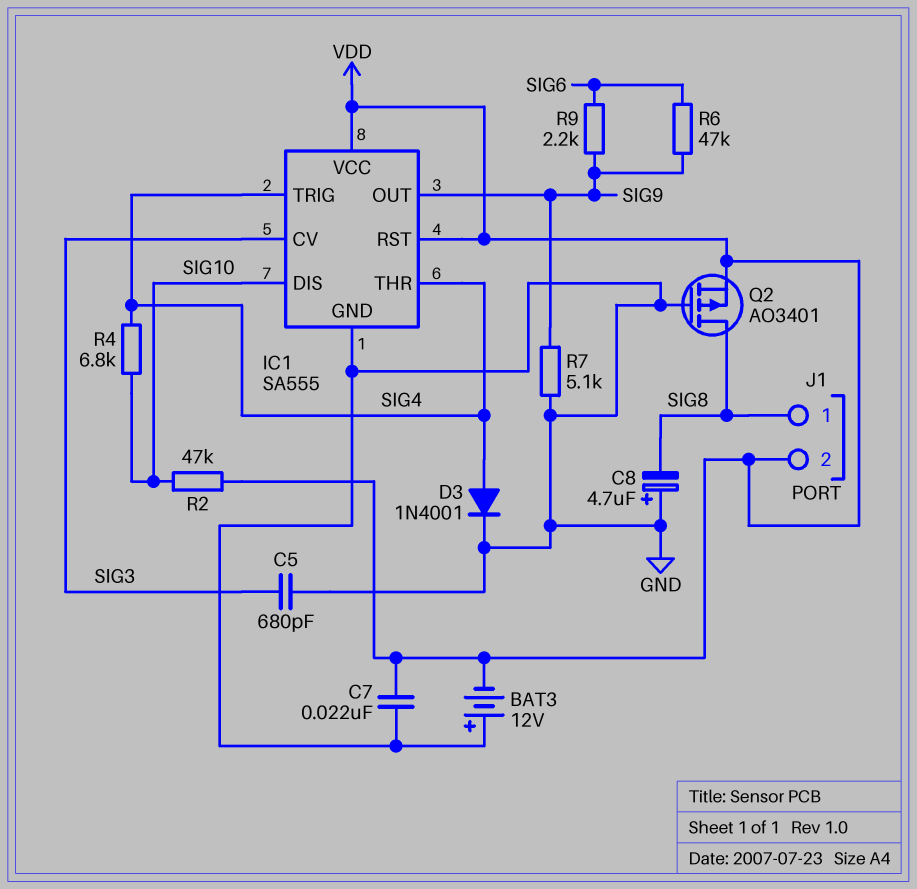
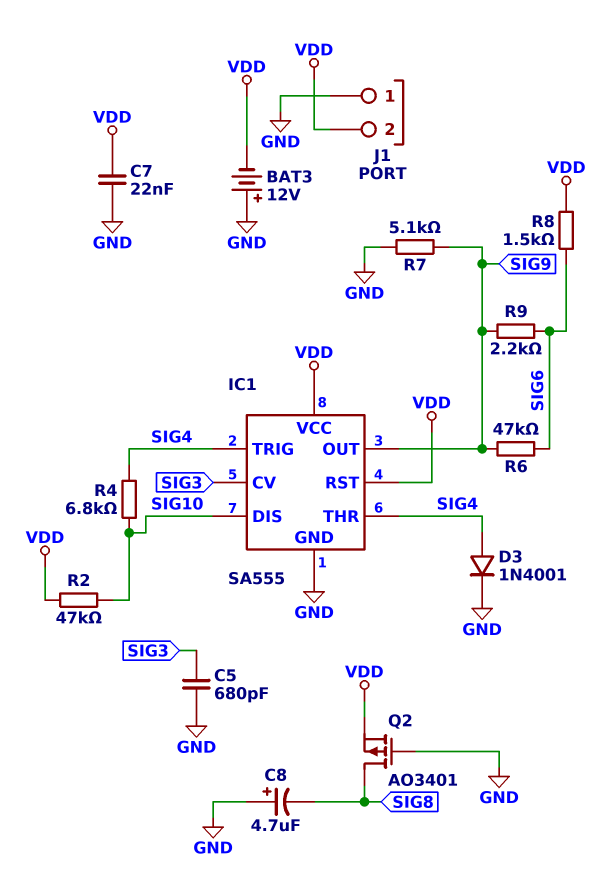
J1 pin 1: SIG8 -> GND
R8: none -> 1.5k (SIG6, VDD)

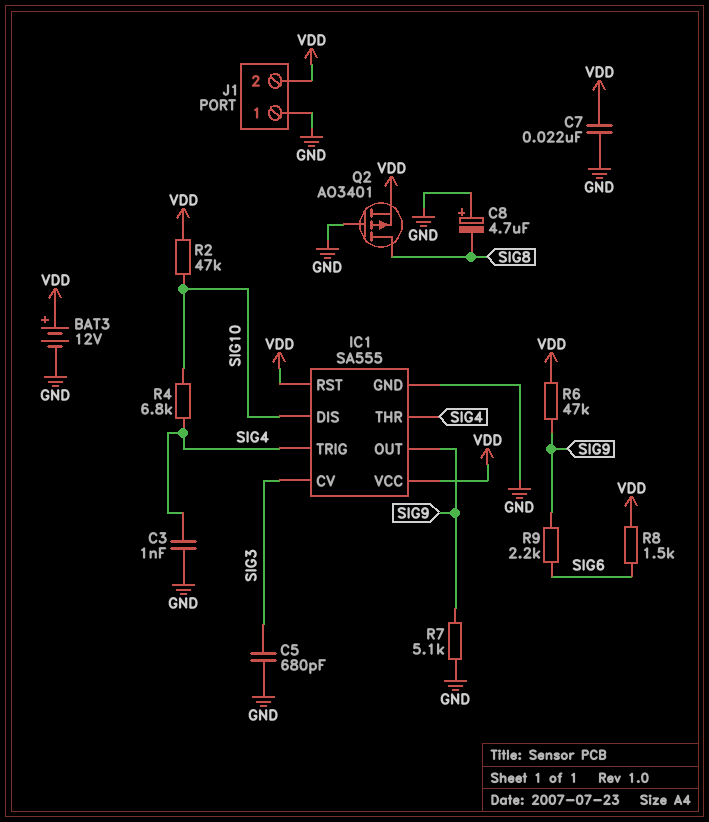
BAT3: 12V (plus GND, minus VDD) -> 12V (plus VDD, minus GND)
C3: none -> 1nF (GND, SIG4)
D3: diode 1N4001 (A SIG4, K GND) -> none
R6: 47k (SIG6, SIG9) -> 47k (SIG9, VDD)

